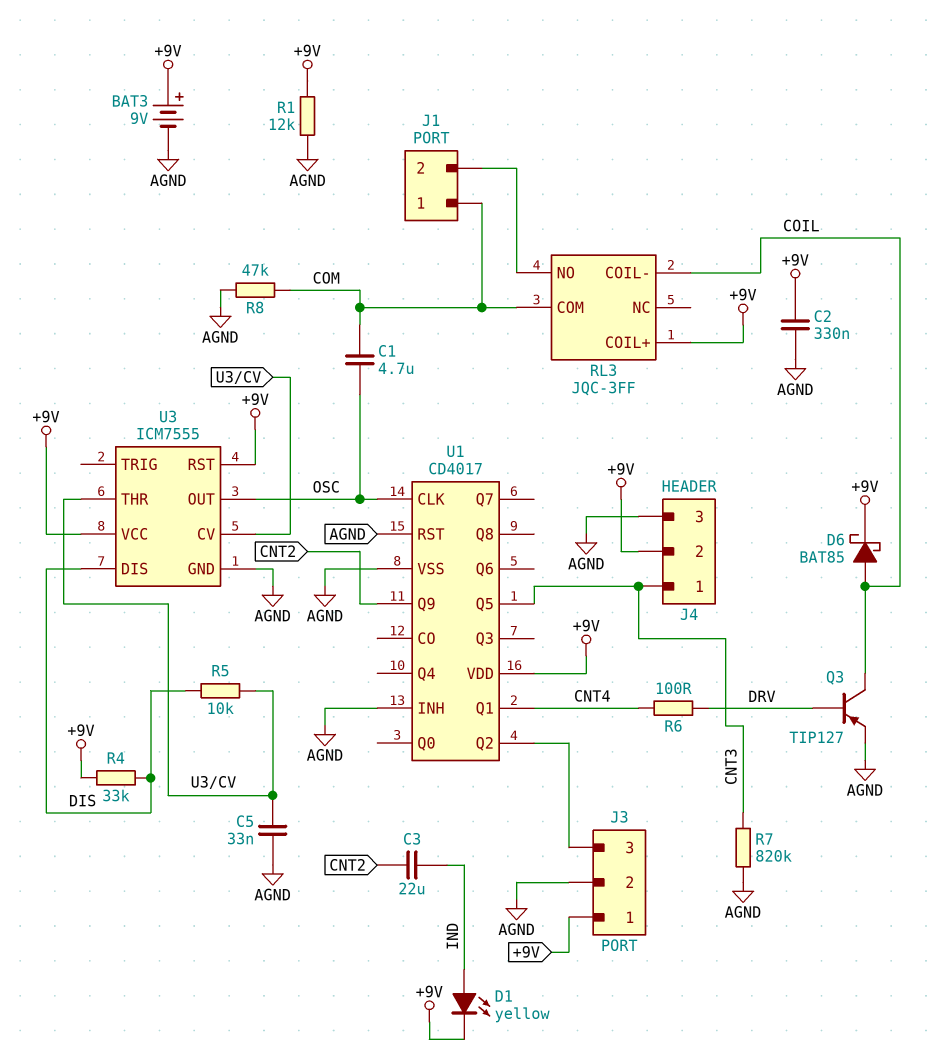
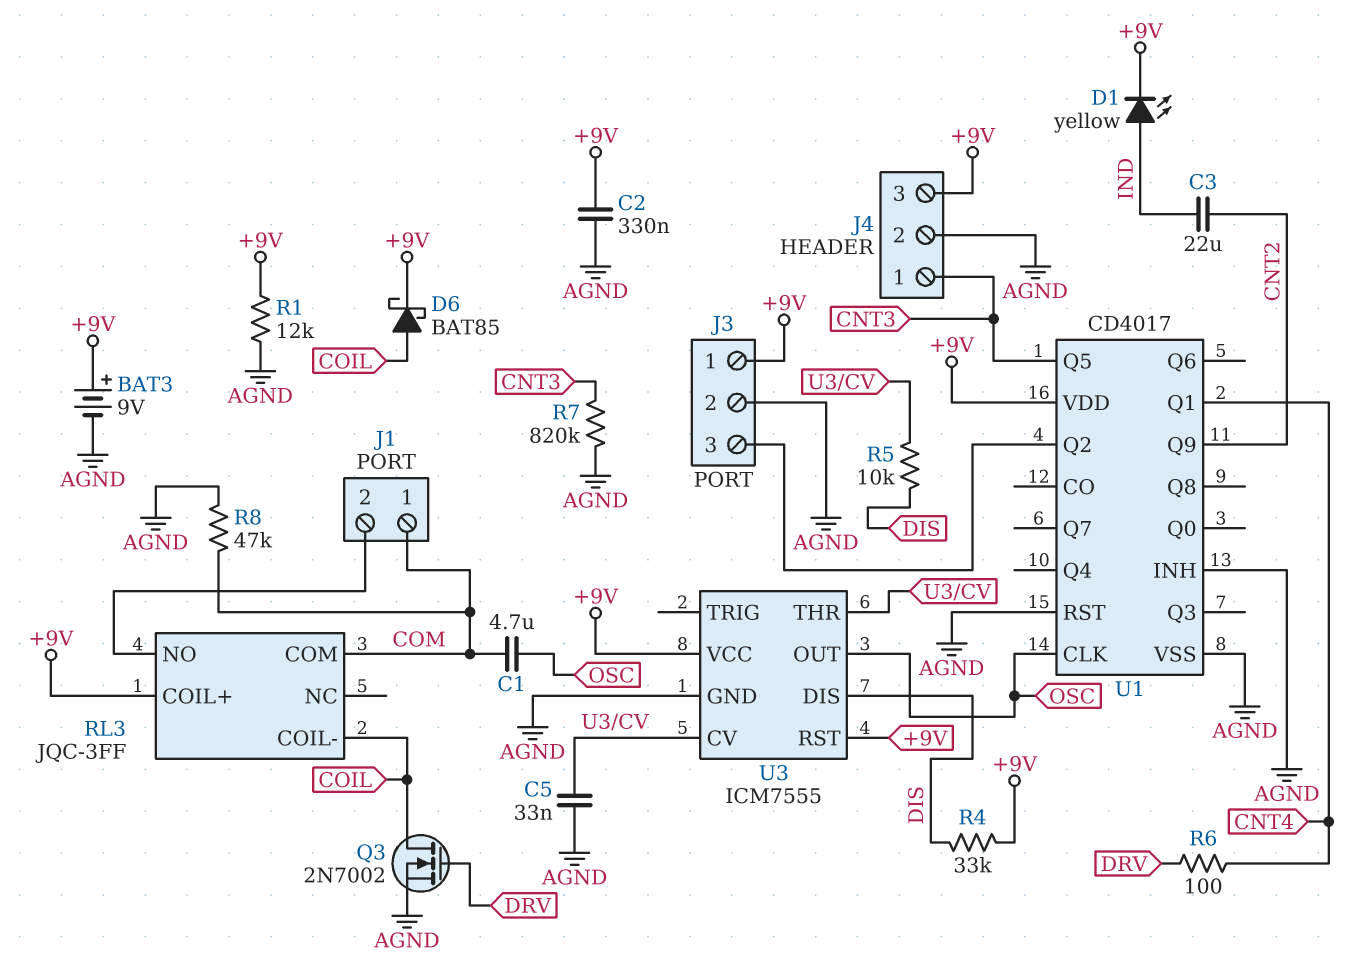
J4 pin 2: +9V -> AGND
J4 pin 3: AGND -> +9V
Q3: PNP TIP127 (B DRV, C COIL, E AGND) -> NMOS 2N7002 (G DRV, D COIL, S AGND)

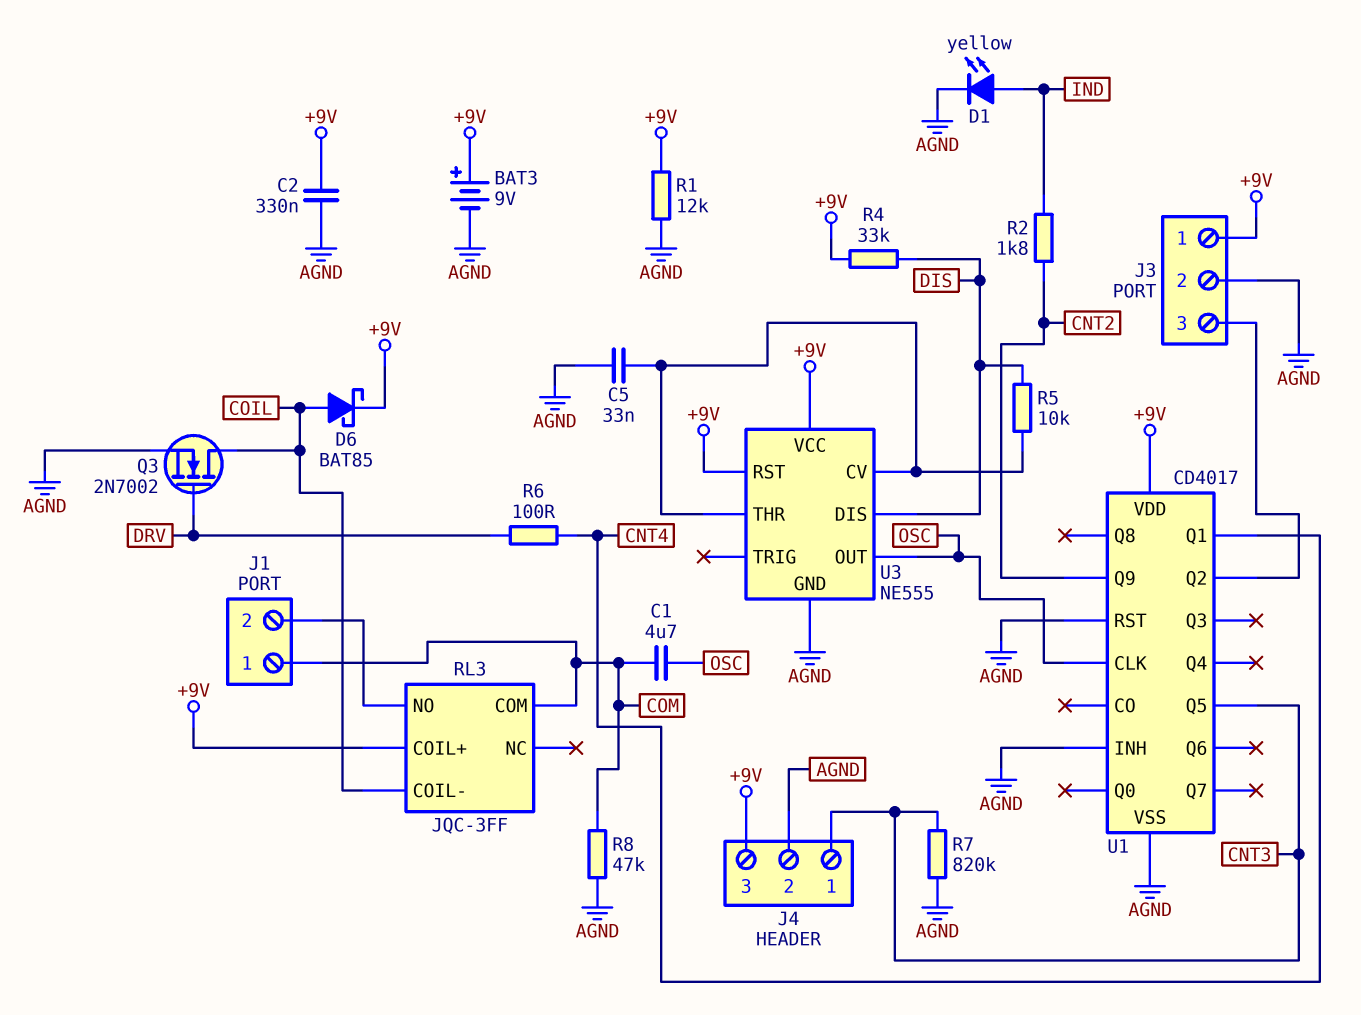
C3: 22uF (CNT2, IND) -> none
D1: LED yellow (A IND, K +9V) -> LED yellow (A IND, K AGND)
R2: none -> 1.8k (CNT2, IND)
U3: ICM7555 -> NE555

